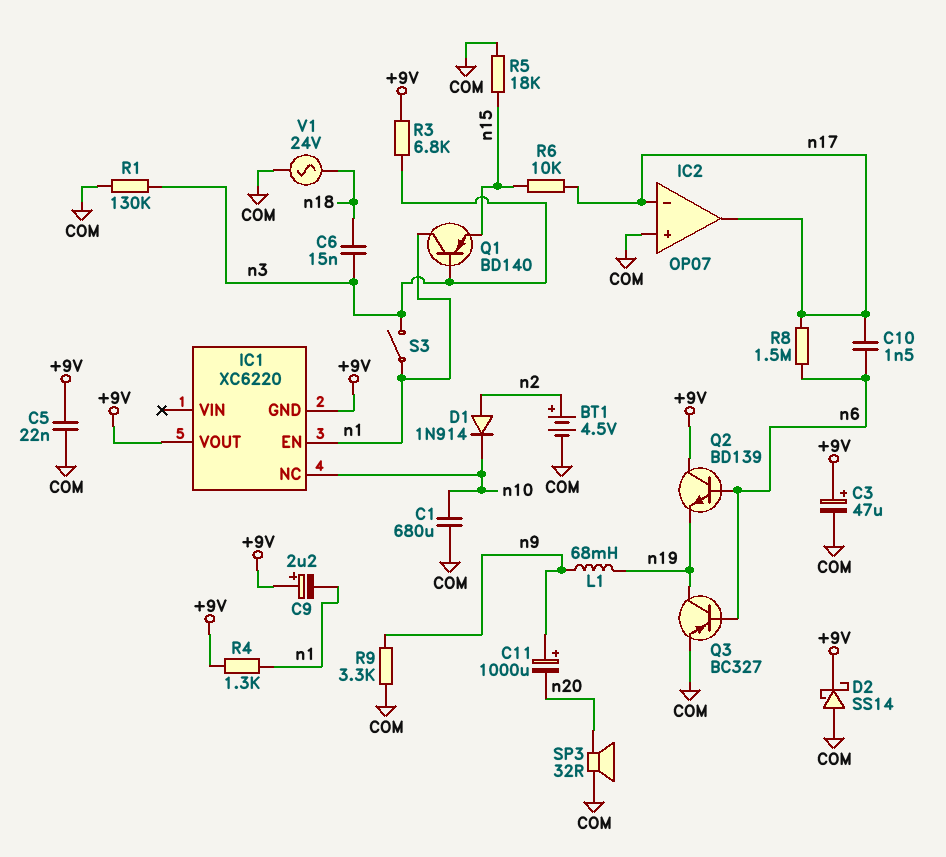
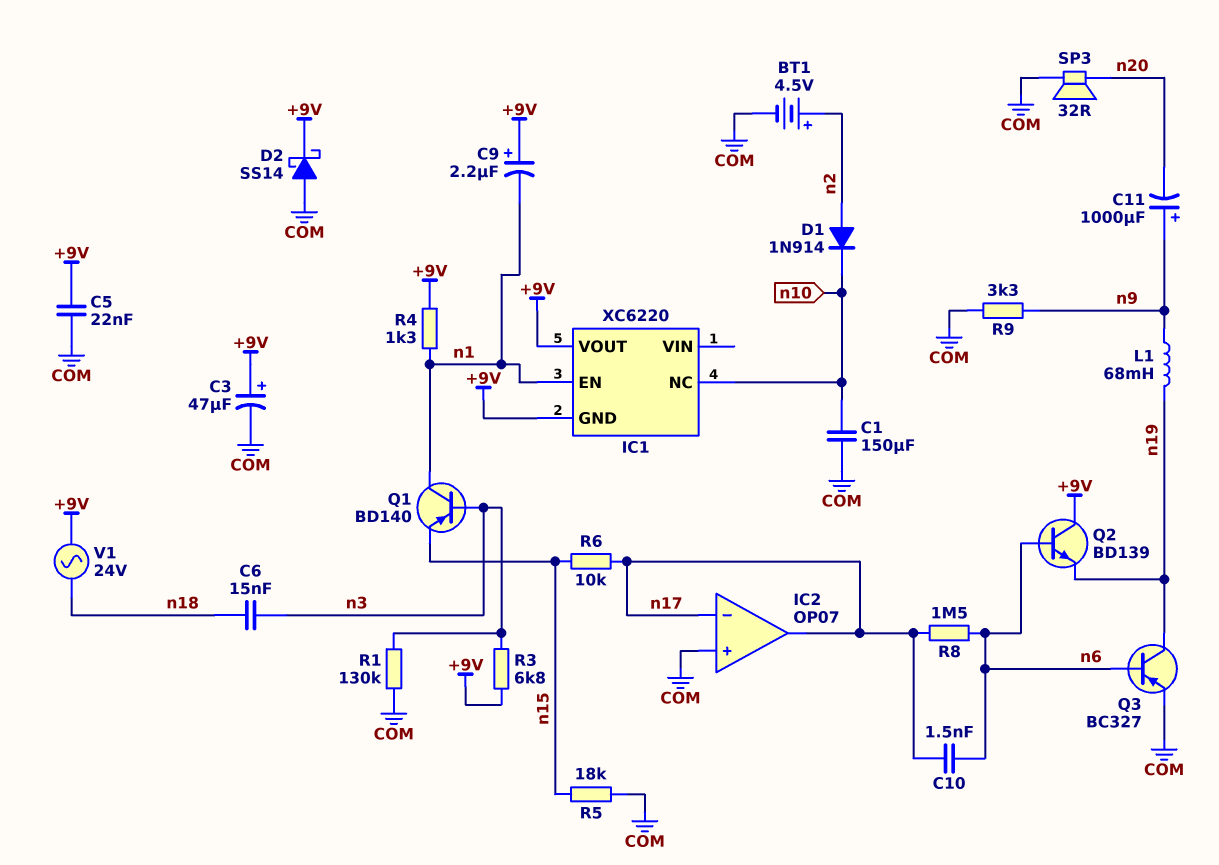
C1: 680uF (COM, n10) -> 150uF (COM, n10)
S3: switch (n1, n3) -> none
V1: AC 24V (COM, n18) -> AC 24V (+9V, n18)

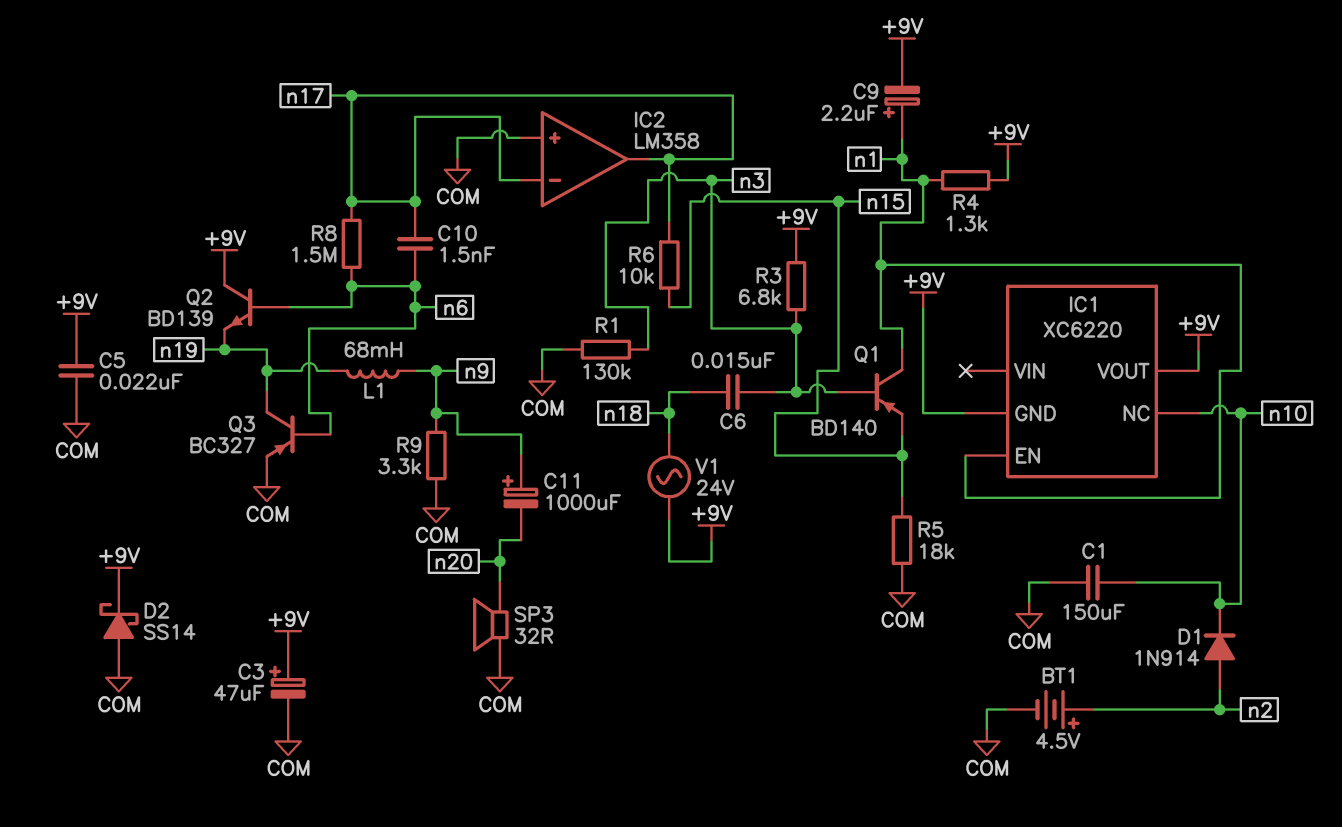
C9: 2.2uF (plus +9V, minus n1) -> 2.2uF (plus n1, minus +9V)
IC2: OP07 -> LM358

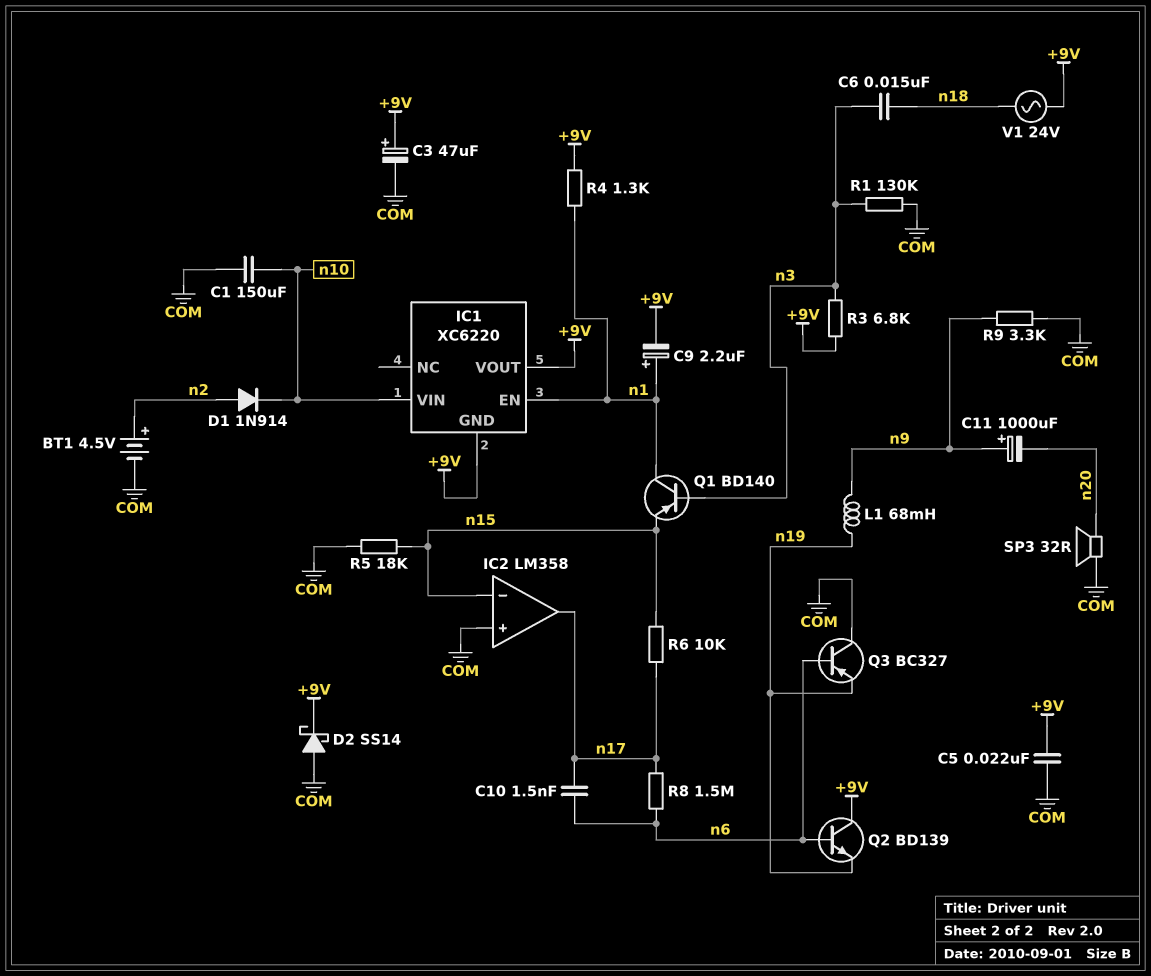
IC1 pin NC: n10 -> none
IC1 pin VIN: none -> n10
IC2 pin in-: n17 -> n15
Q3: PNP BC327 (B n6, C n19, E COM) -> PNP BC327 (B n6, C COM, E n19)

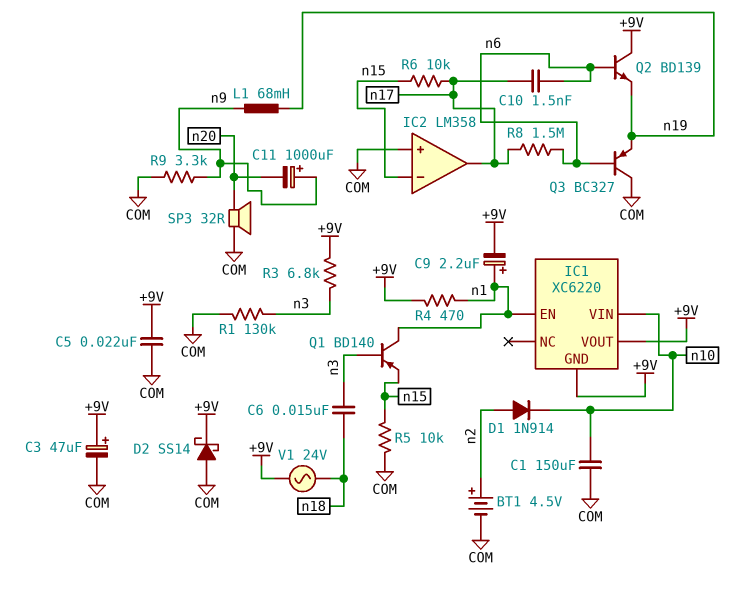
R4: 1.3k (+9V, n1) -> 470 (+9V, n1)
R5: 18k (COM, n15) -> 10k (COM, n15)

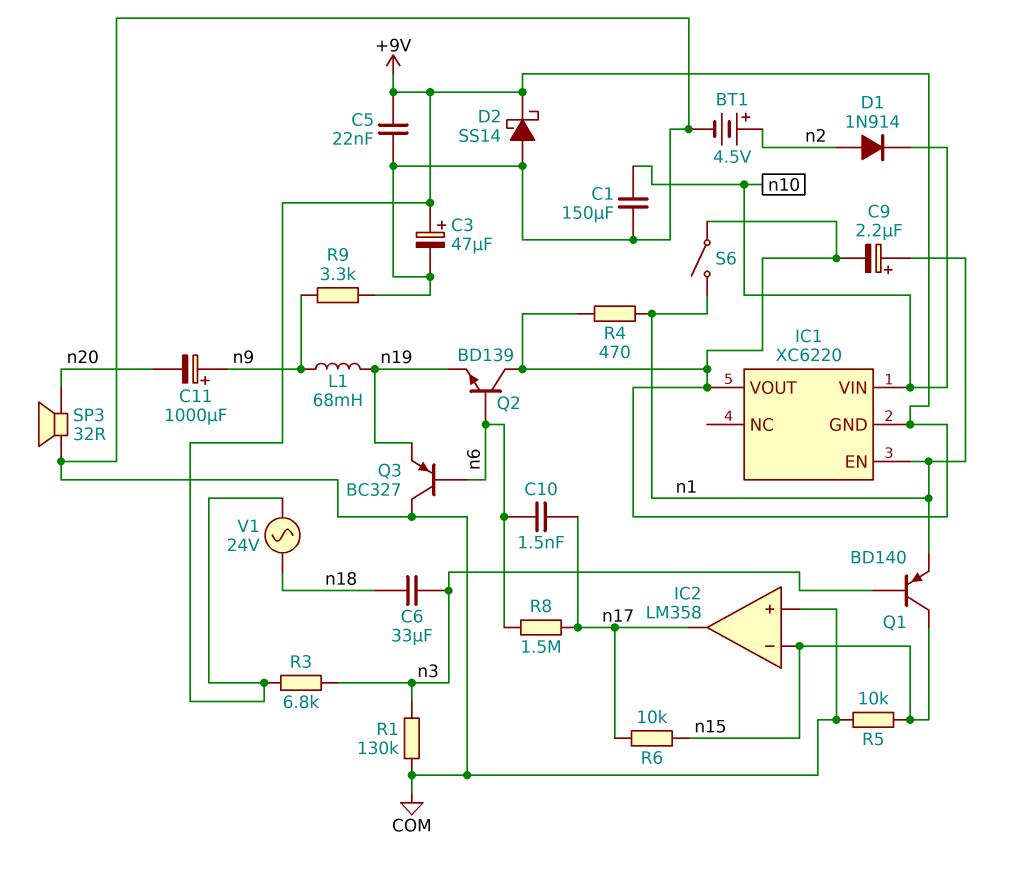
C6: 15nF (n3, n18) -> 33uF (n3, n18)
Q1: PNP BD140 (B n3, C n1, E n15) -> PNP BD140 (B n3, C n15, E n1)
S6: none -> switch (+9V, n1)

